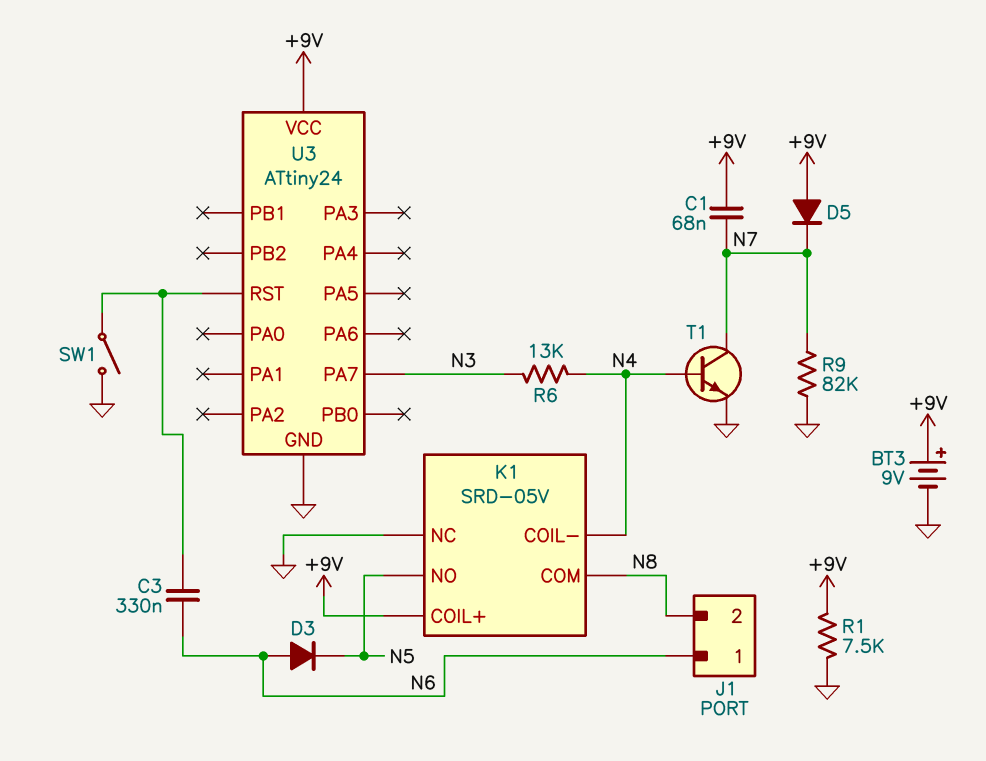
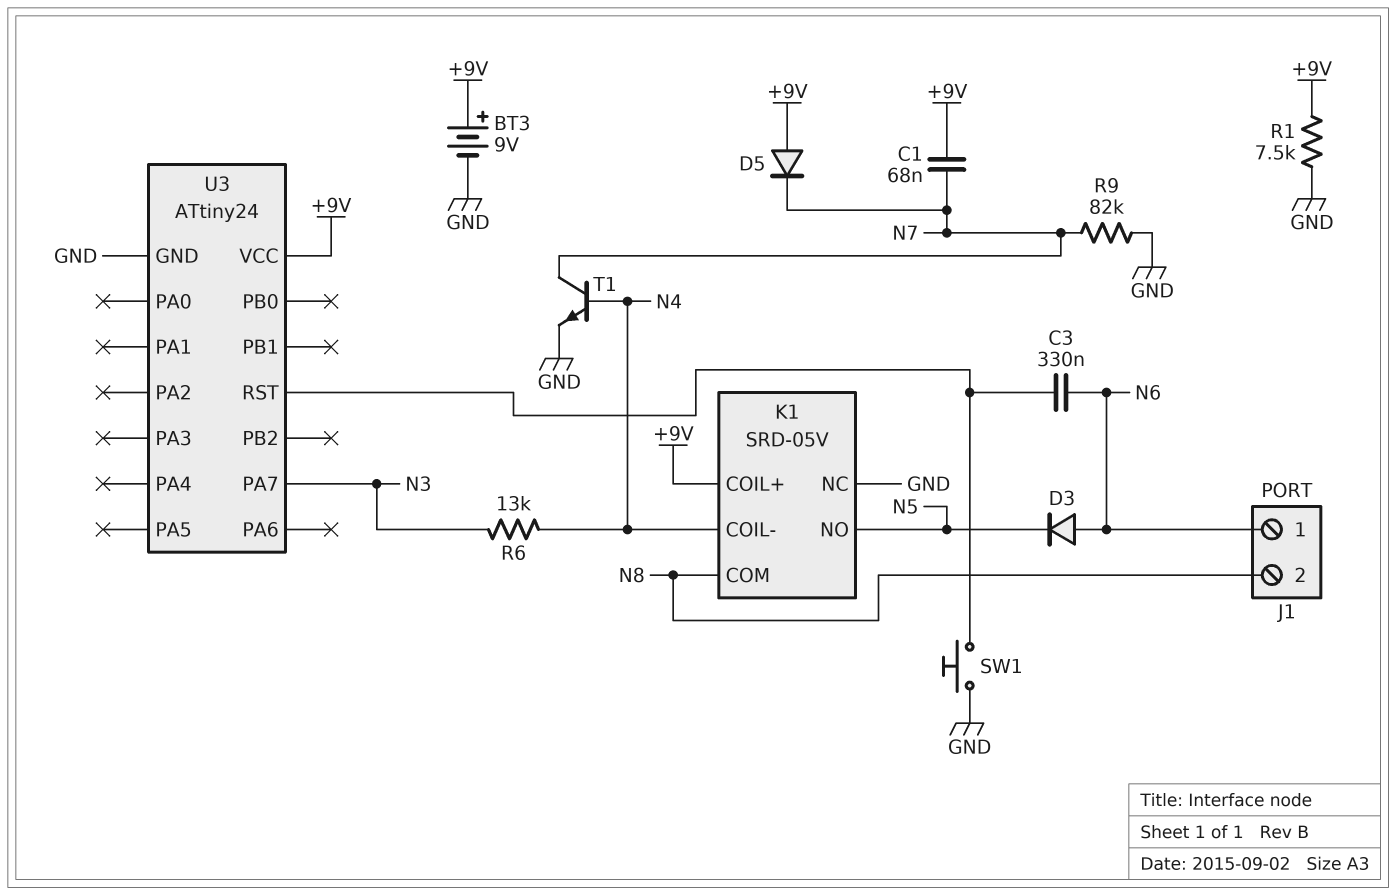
SW1: switch (GND, U3/RST) -> button (GND, U3/RST)

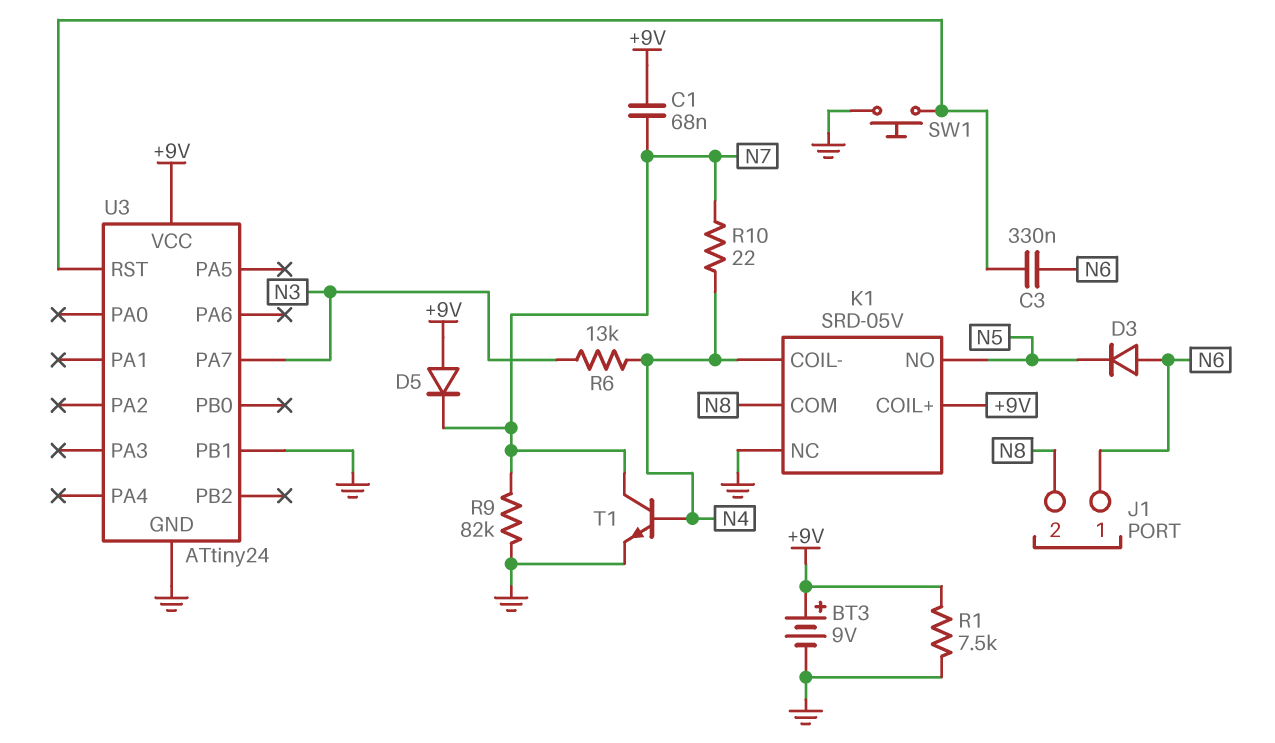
R10: none -> 22 (N4, N7)
U3 pin PB1: none -> GND

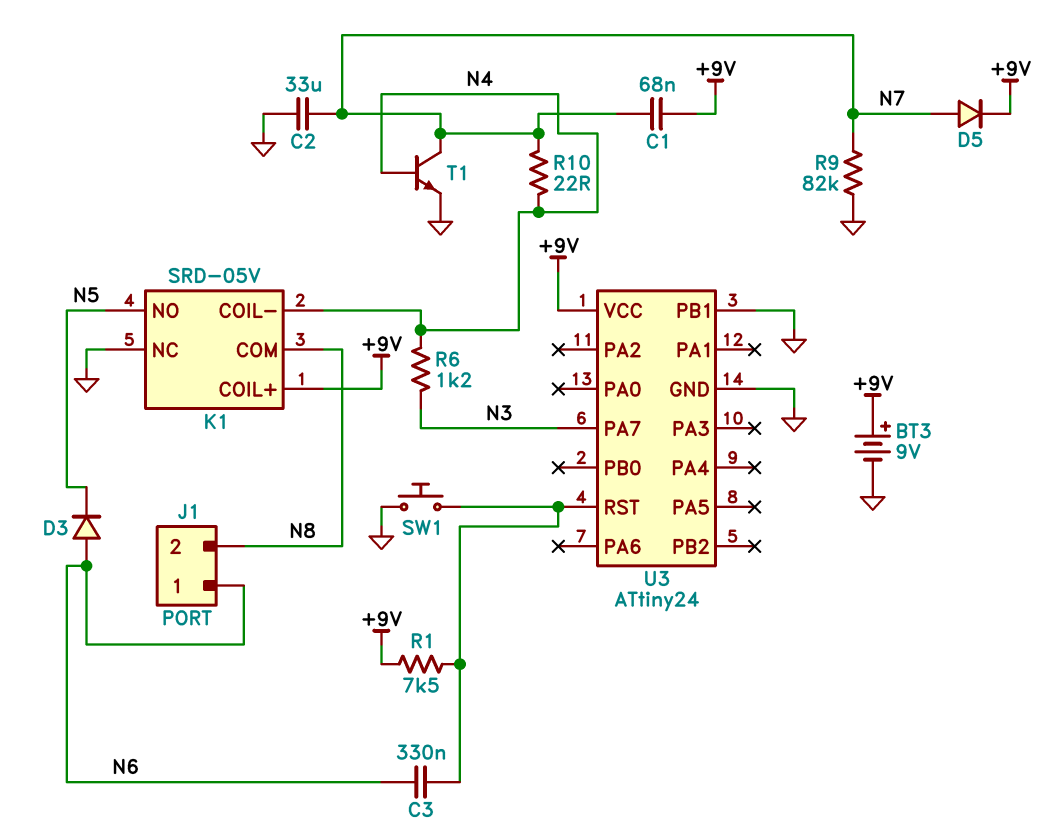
C2: none -> 33uF (GND, N7)
D5: diode (A +9V, K N7) -> diode (A N7, K +9V)
R1: 7.5k (+9V, GND) -> 7.5k (+9V, U3/RST)
R6: 13k (N3, N4) -> 1.2k (N3, N4)

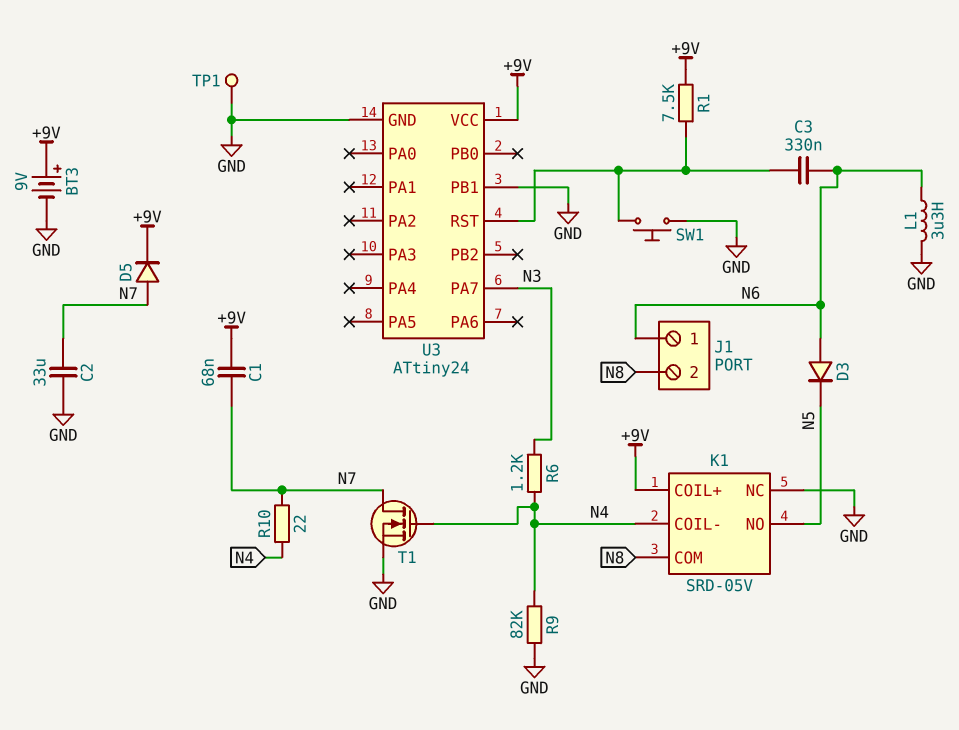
L1: none -> 3.3uH (GND, N6)
R9: 82k (GND, N7) -> 82k (GND, N4)
T1: NPN (B N4, C N7, E GND) -> NMOS (G N4, D N7, S GND)
TP1: none -> test point (GND)

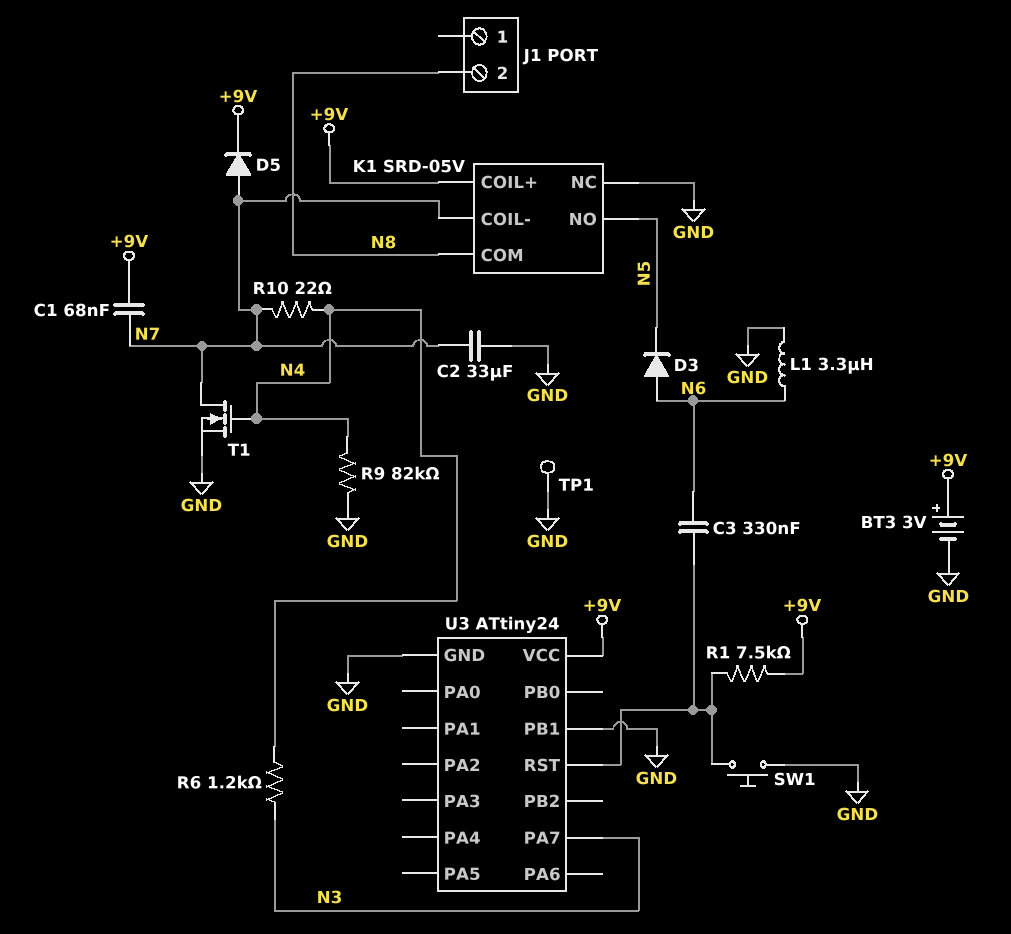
BT3: 9V (plus +9V, minus GND) -> 3V (plus +9V, minus GND)
J1 pin 1: N6 -> none
K1 pin COIL-: N4 -> N7

